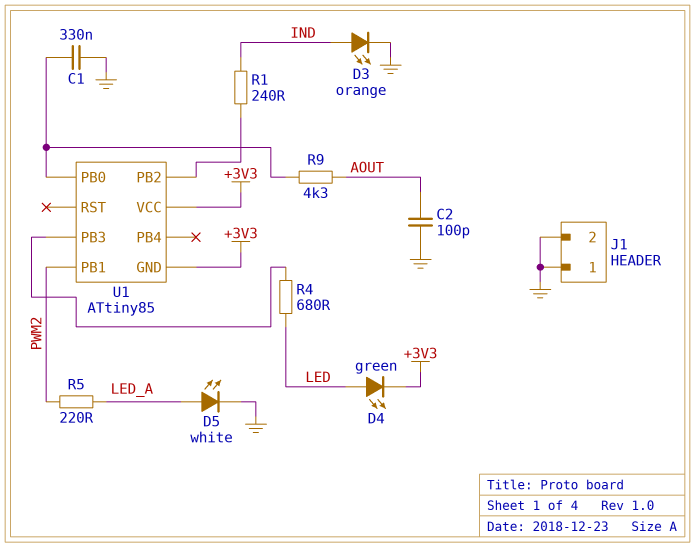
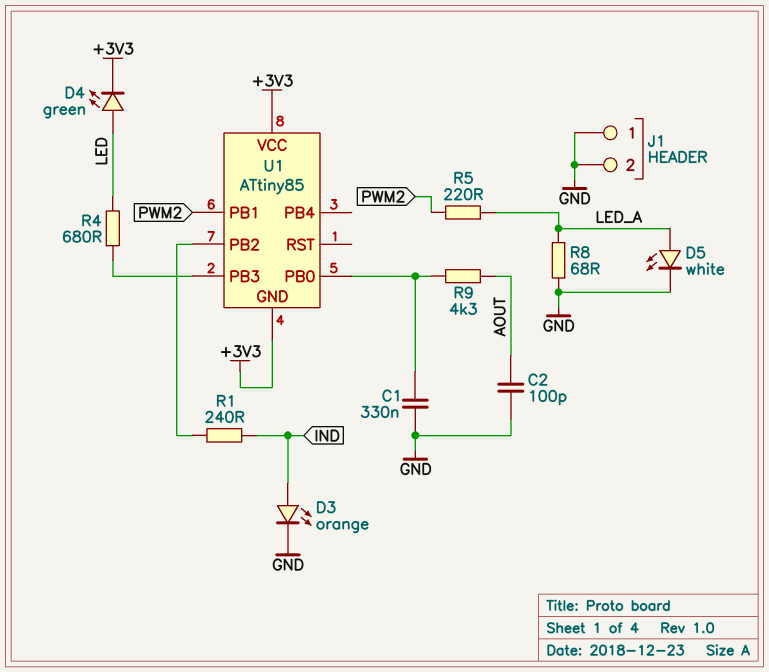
R8: none -> 68 (GND, LED_A)

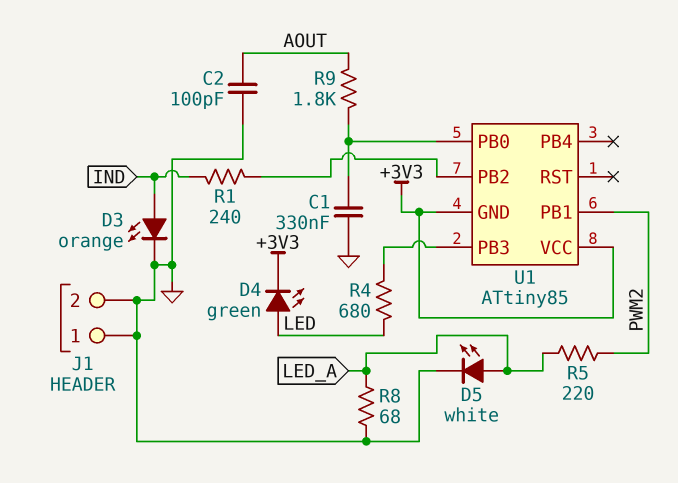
R9: 4.3k (AOUT, U1/PB0) -> 1.8k (AOUT, U1/PB0)

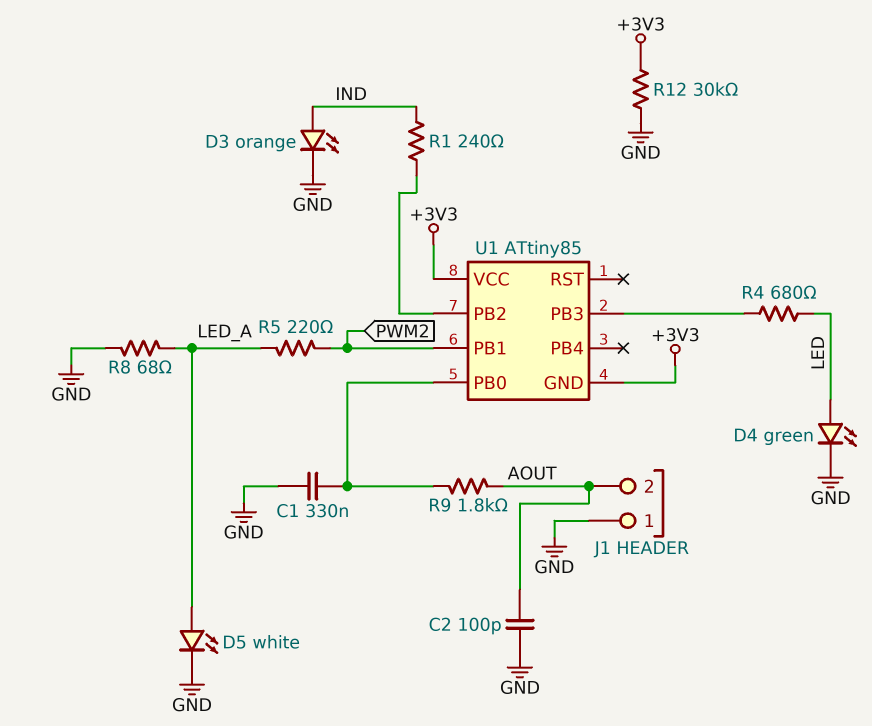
D4: LED green (A LED, K +3V3) -> LED green (A LED, K GND)
J1 pin 2: GND -> AOUT
R12: none -> 30k (+3V3, GND)

